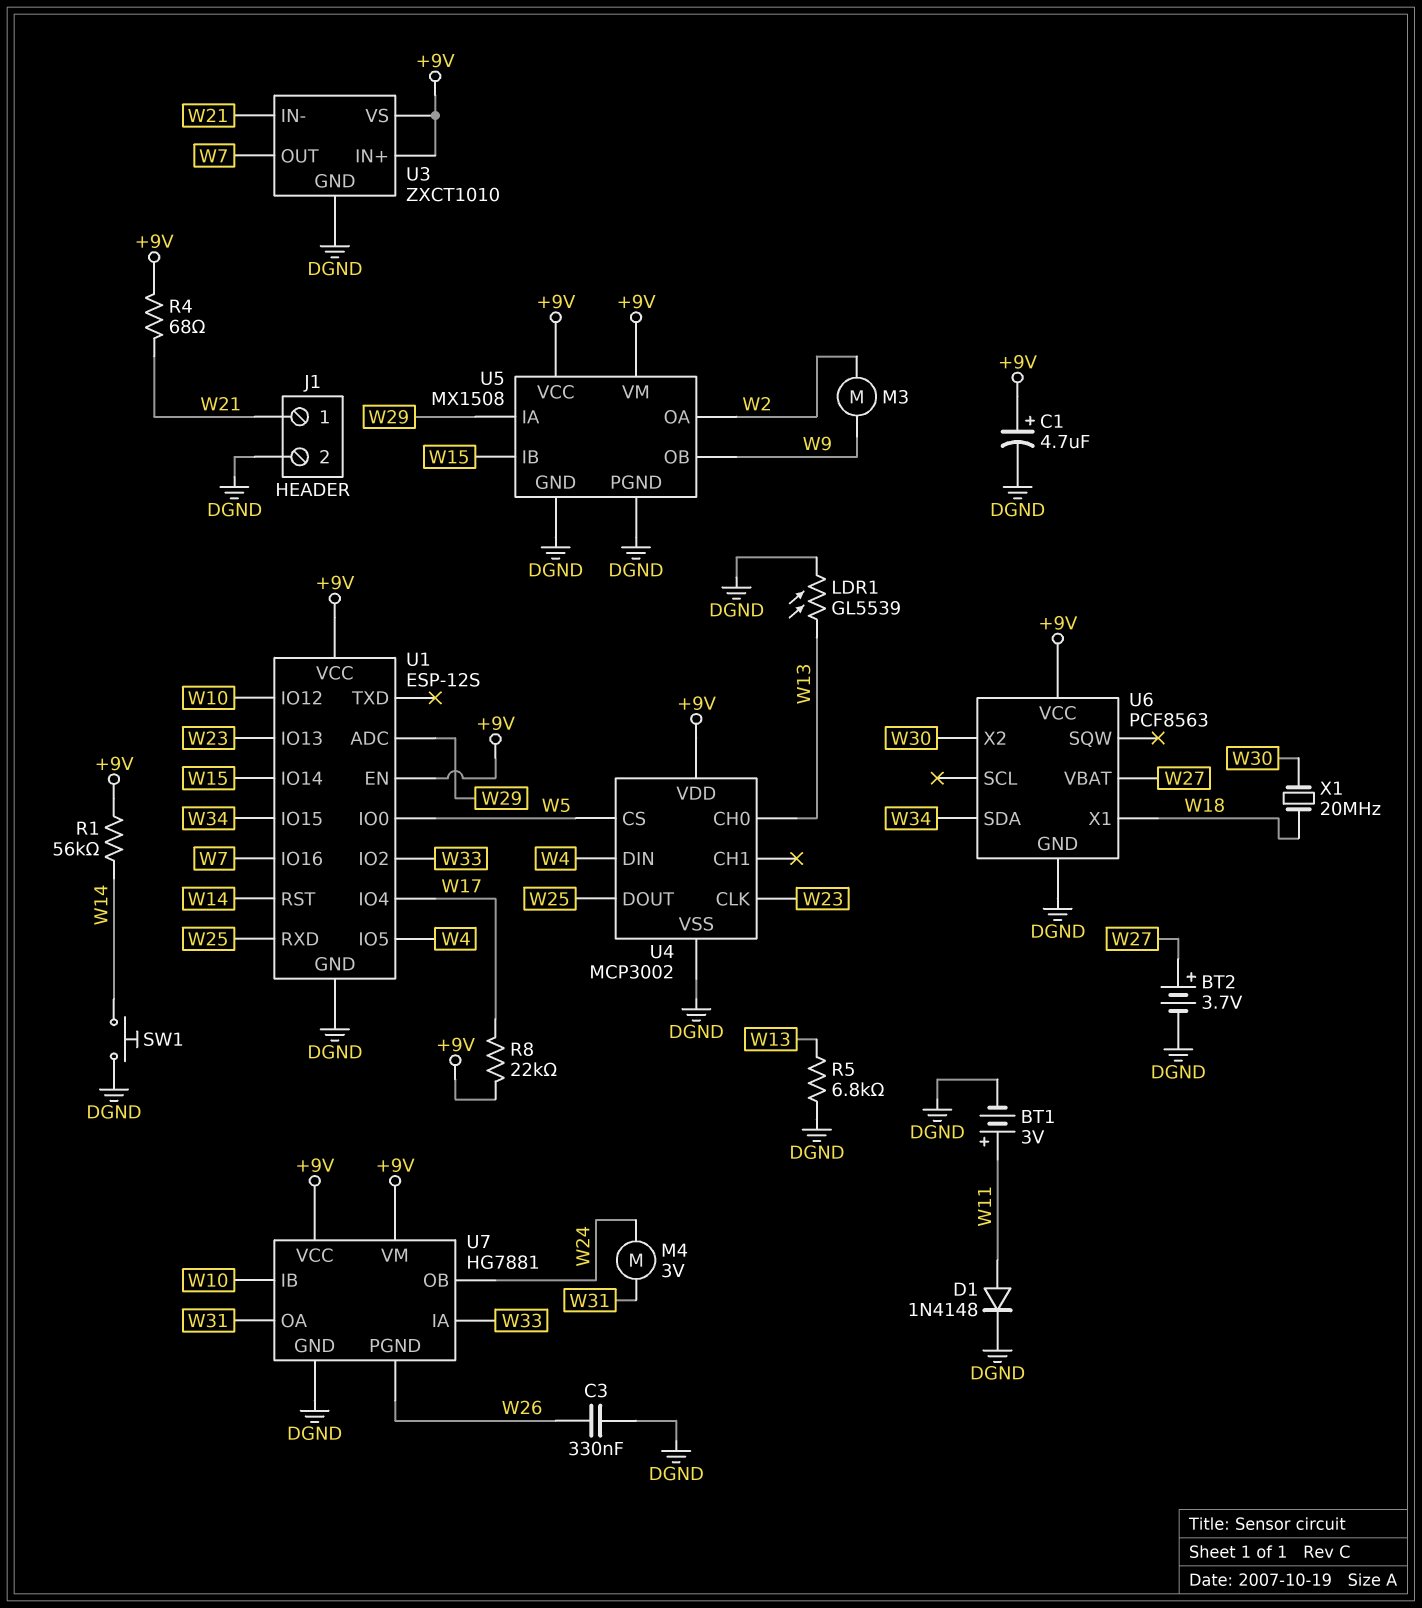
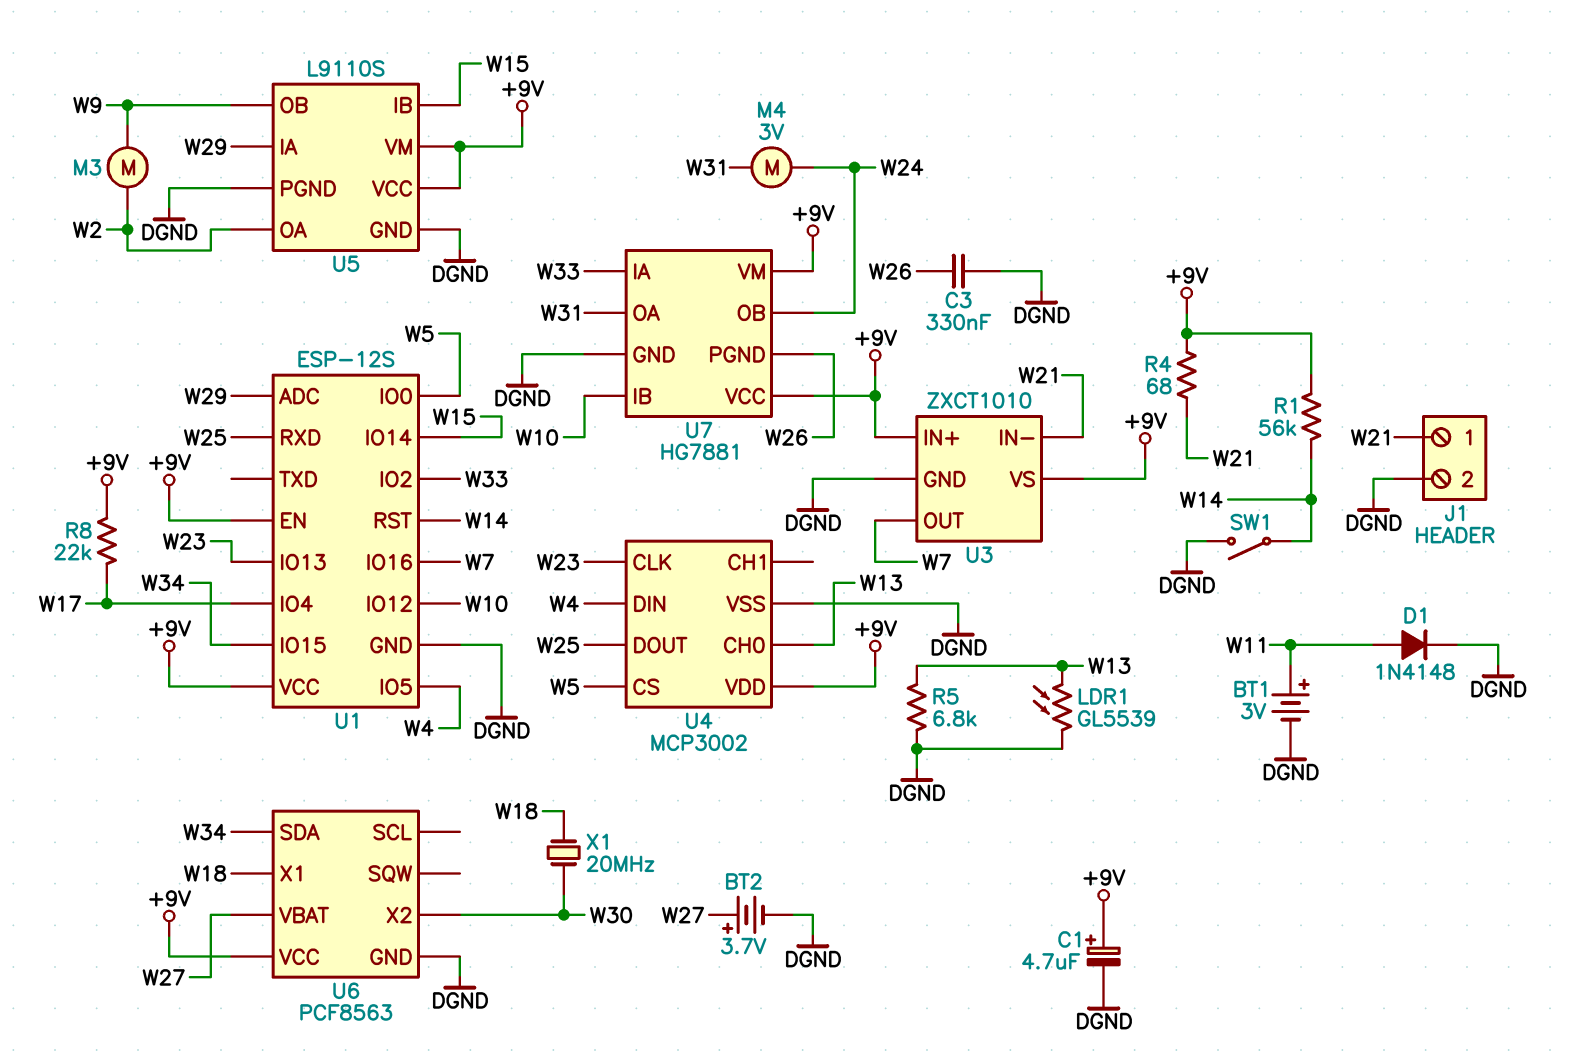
SW1: button (DGND, W14) -> switch (DGND, W14)
U5: MX1508 -> L9110S

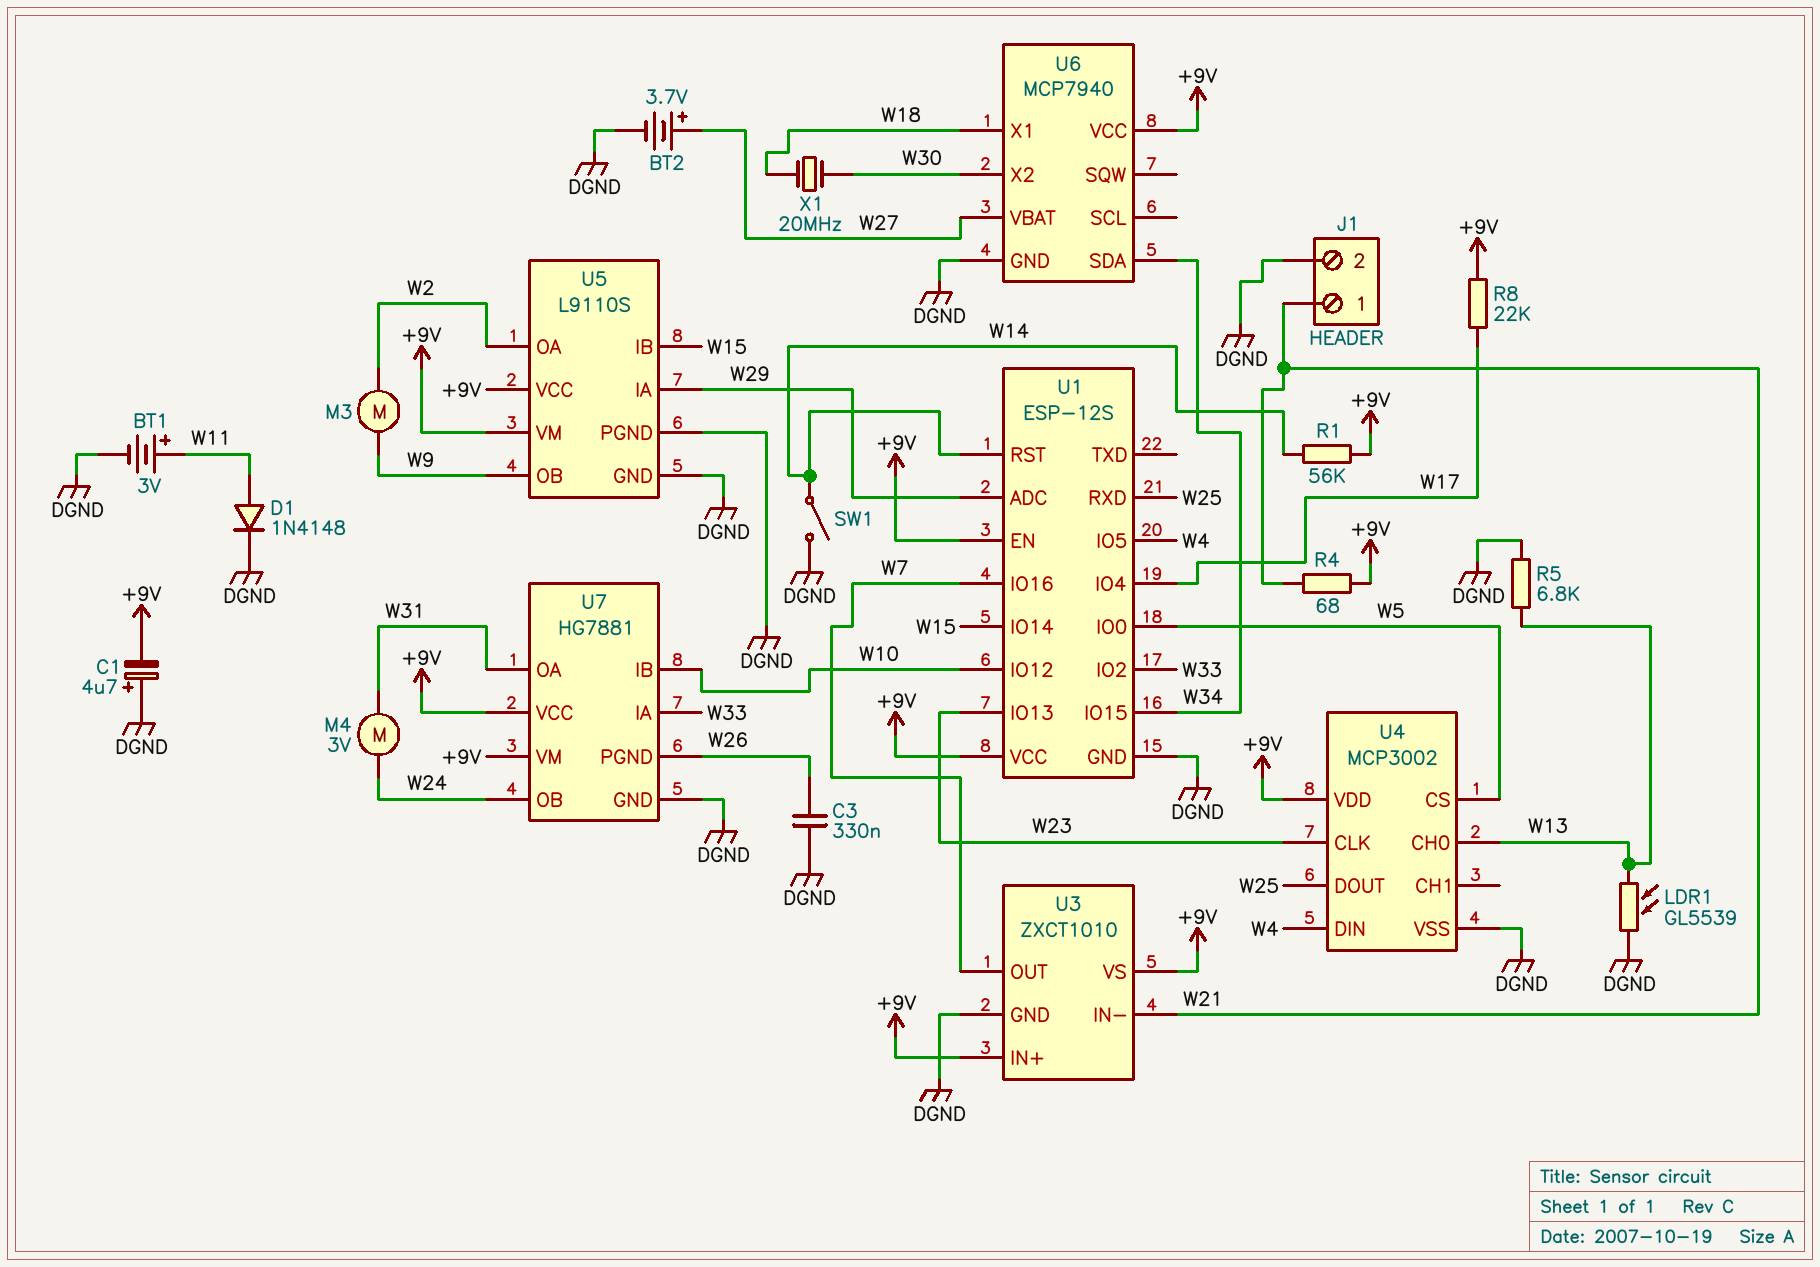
C1: 4.7uF (plus +9V, minus DGND) -> 4.7uF (plus DGND, minus +9V)
U6: PCF8563 -> MCP7940

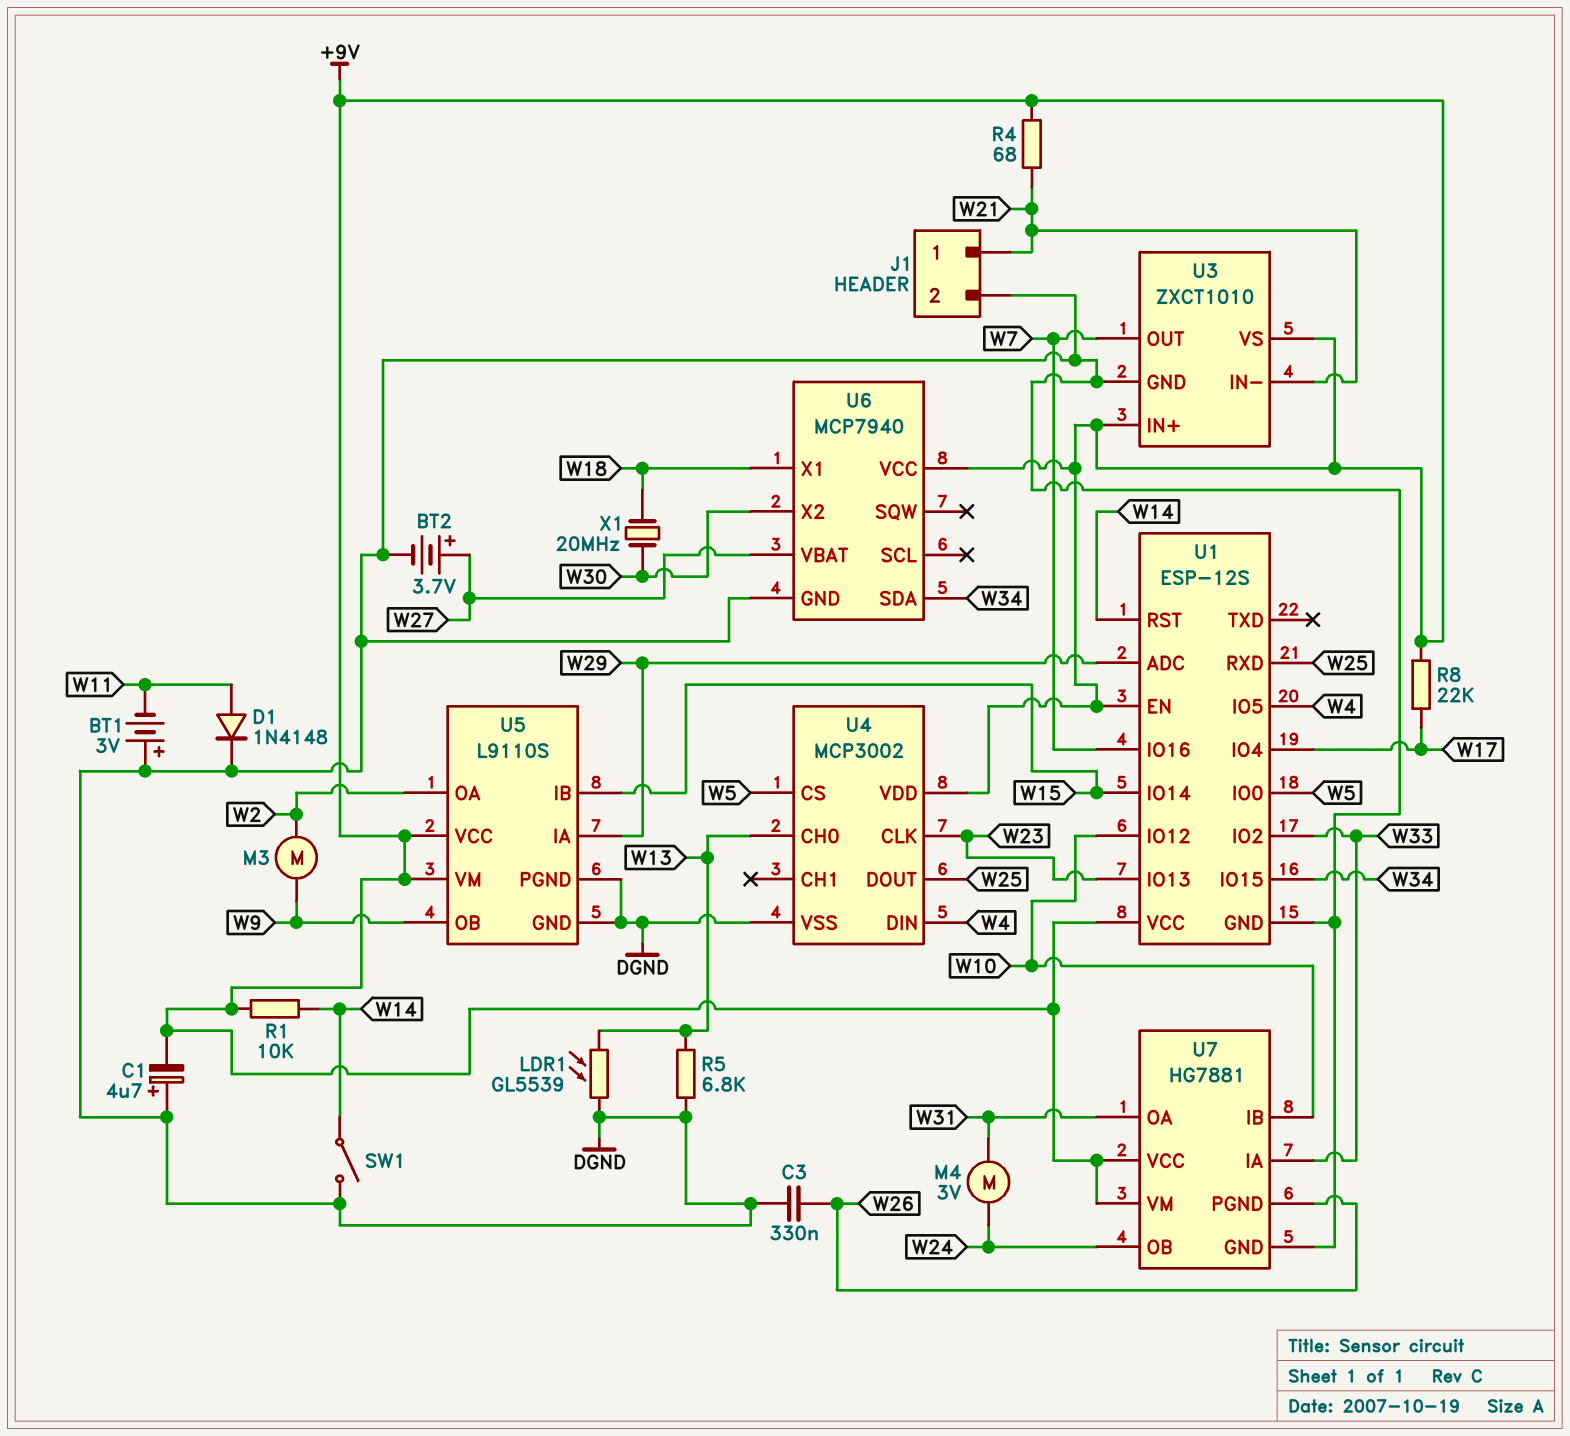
BT1: 3V (plus W11, minus DGND) -> 3V (plus DGND, minus W11)
R1: 56k (+9V, W14) -> 10k (+9V, W14)

